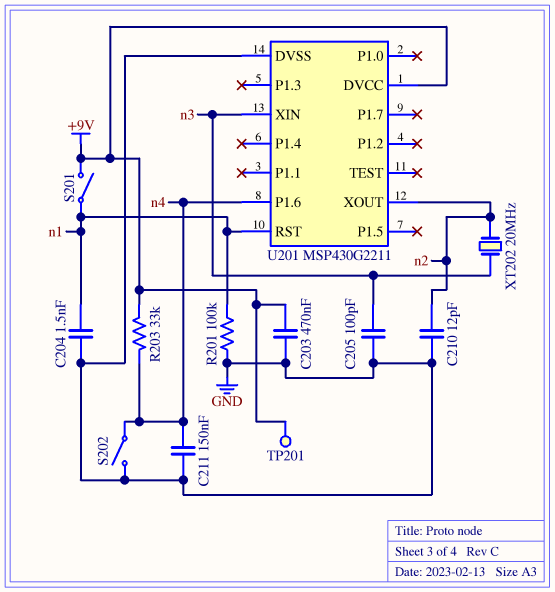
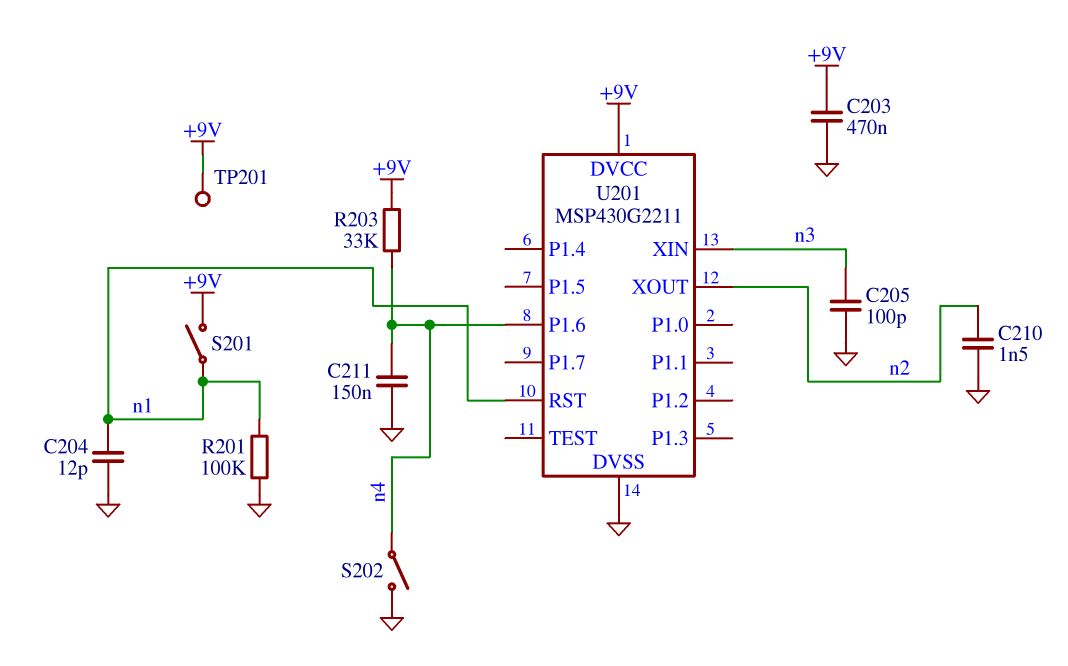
C204: 1.5nF (GND, n1) -> 12pF (GND, n1)
C210: 12pF (GND, n2) -> 1.5nF (GND, n2)
XT202: 20MHz (n2, n3) -> none

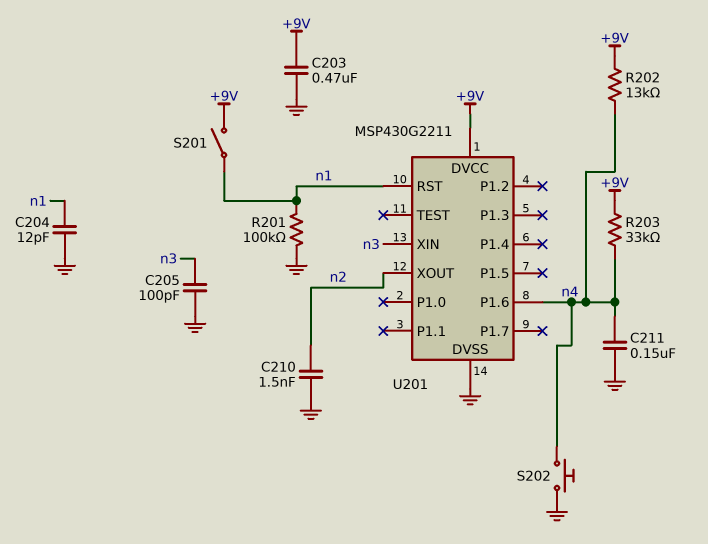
R202: none -> 13k (+9V, n4)
S202: switch (GND, n4) -> button (GND, n4)
TP201: test point (+9V) -> none

